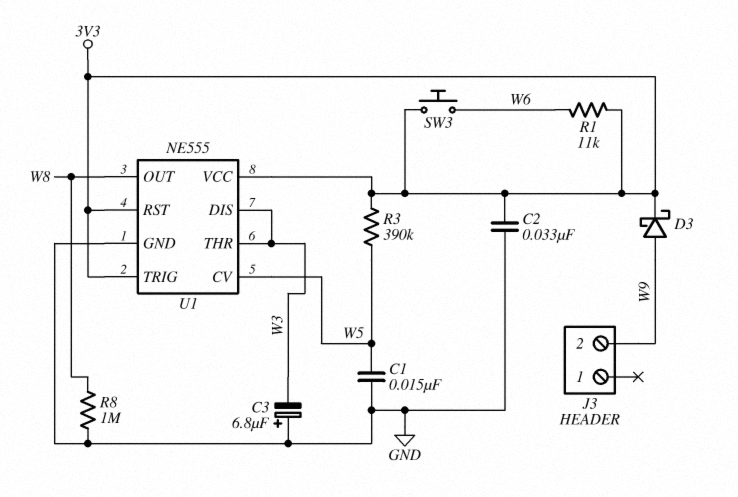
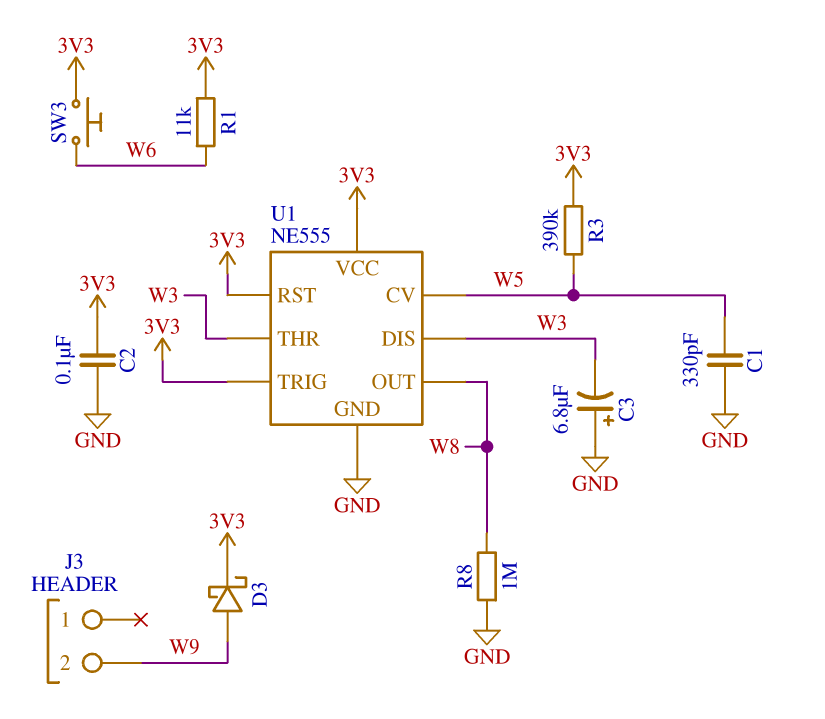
C1: 15nF (GND, W5) -> 330pF (GND, W5)
C2: 33nF (3V3, GND) -> 100nF (3V3, GND)

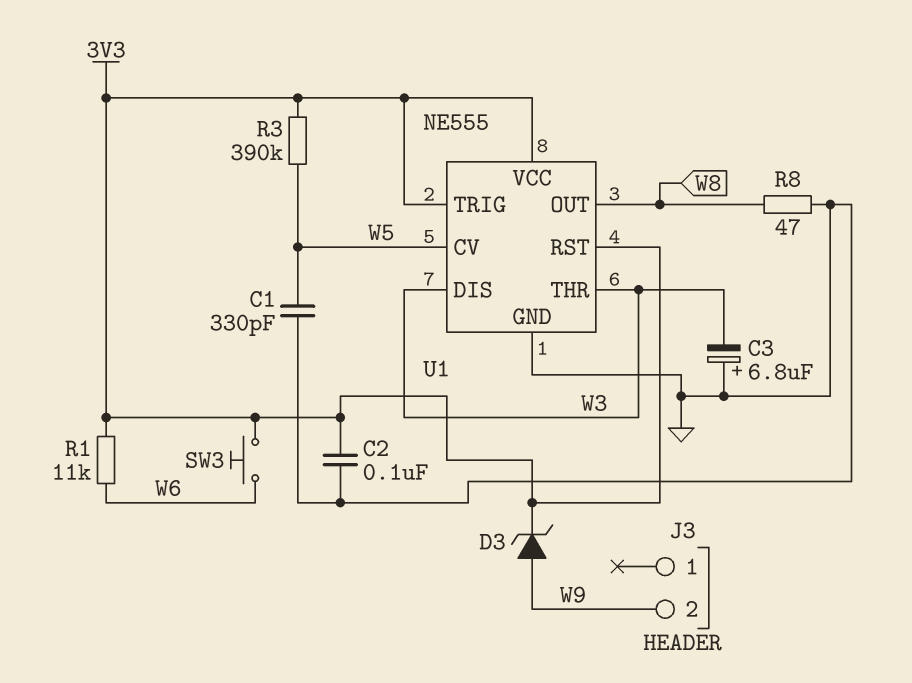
D3: schottky (A W9, K 3V3) -> zener (A W9, K 3V3)
R8: 1M (GND, W8) -> 47 (GND, W8)

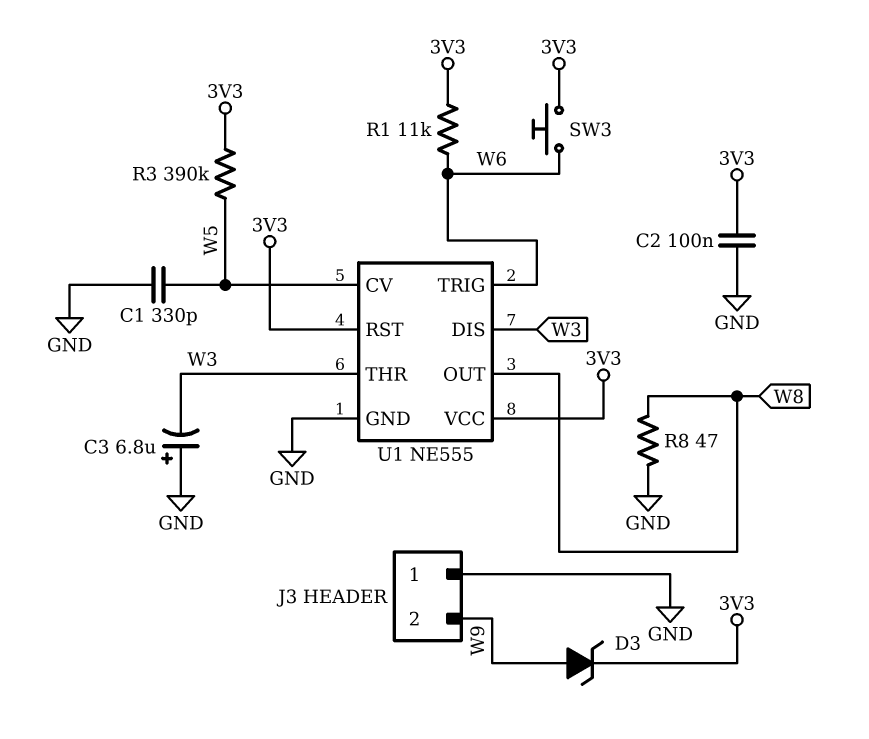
J3 pin 1: none -> GND
U1 pin TRIG: 3V3 -> W6

